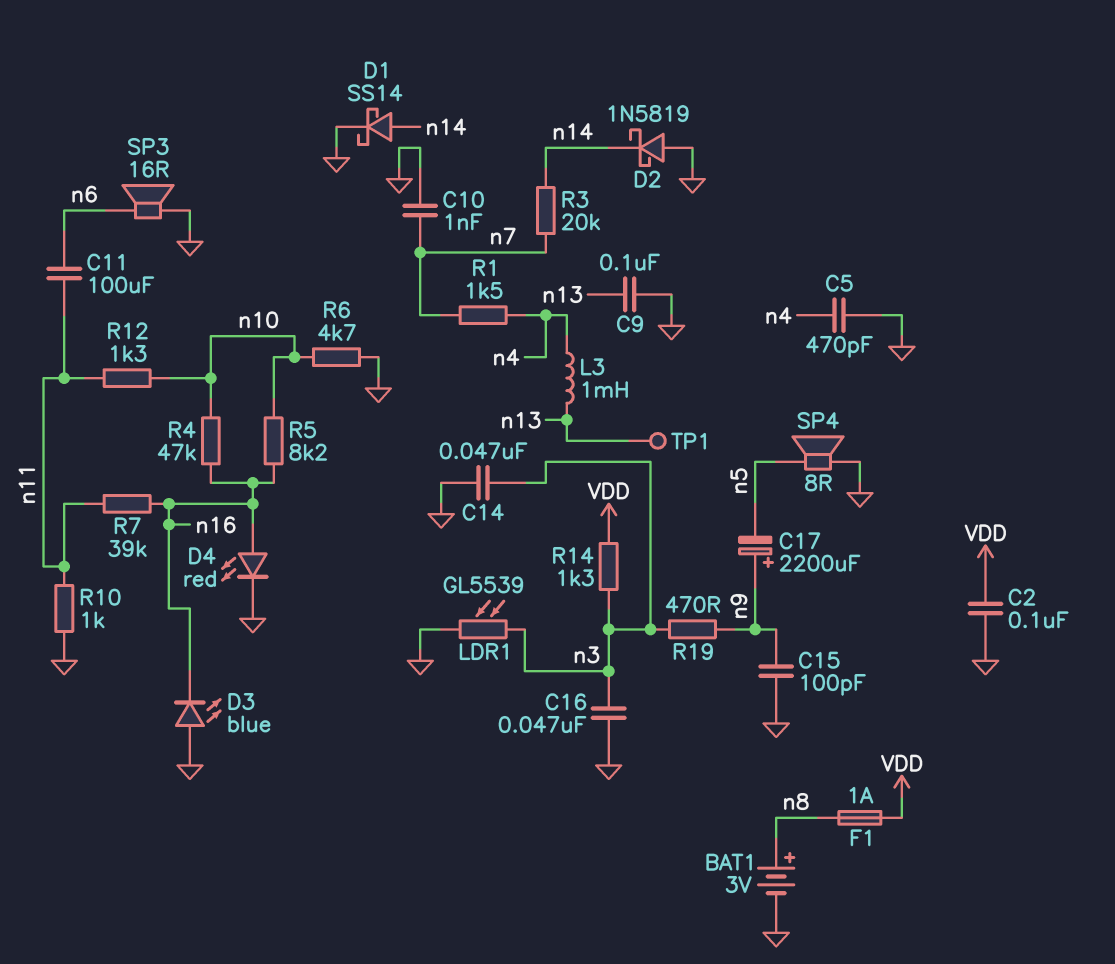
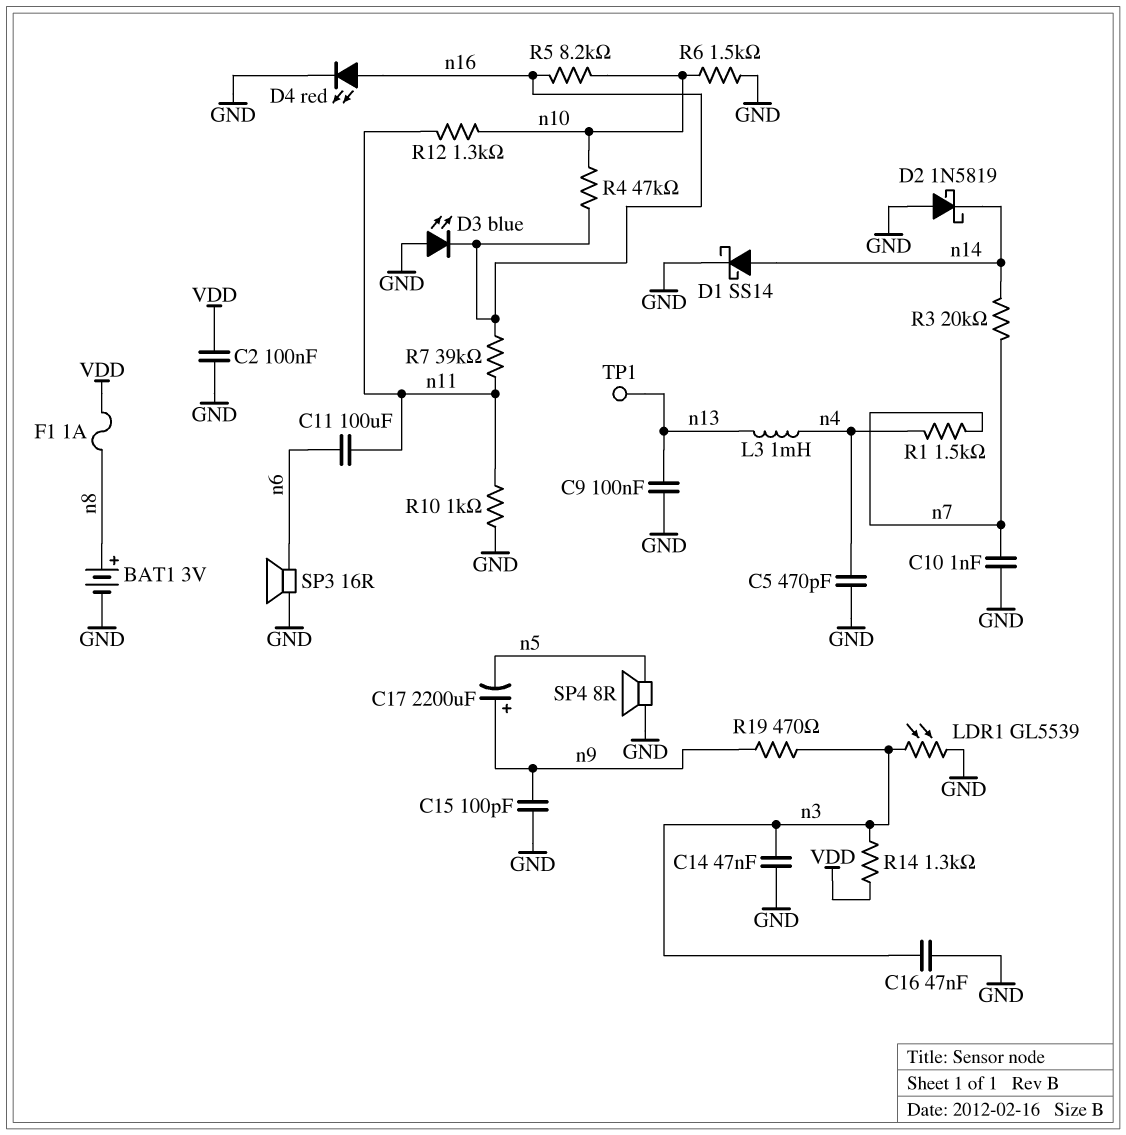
R6: 4.7k (GND, n10) -> 1.5k (GND, n10)

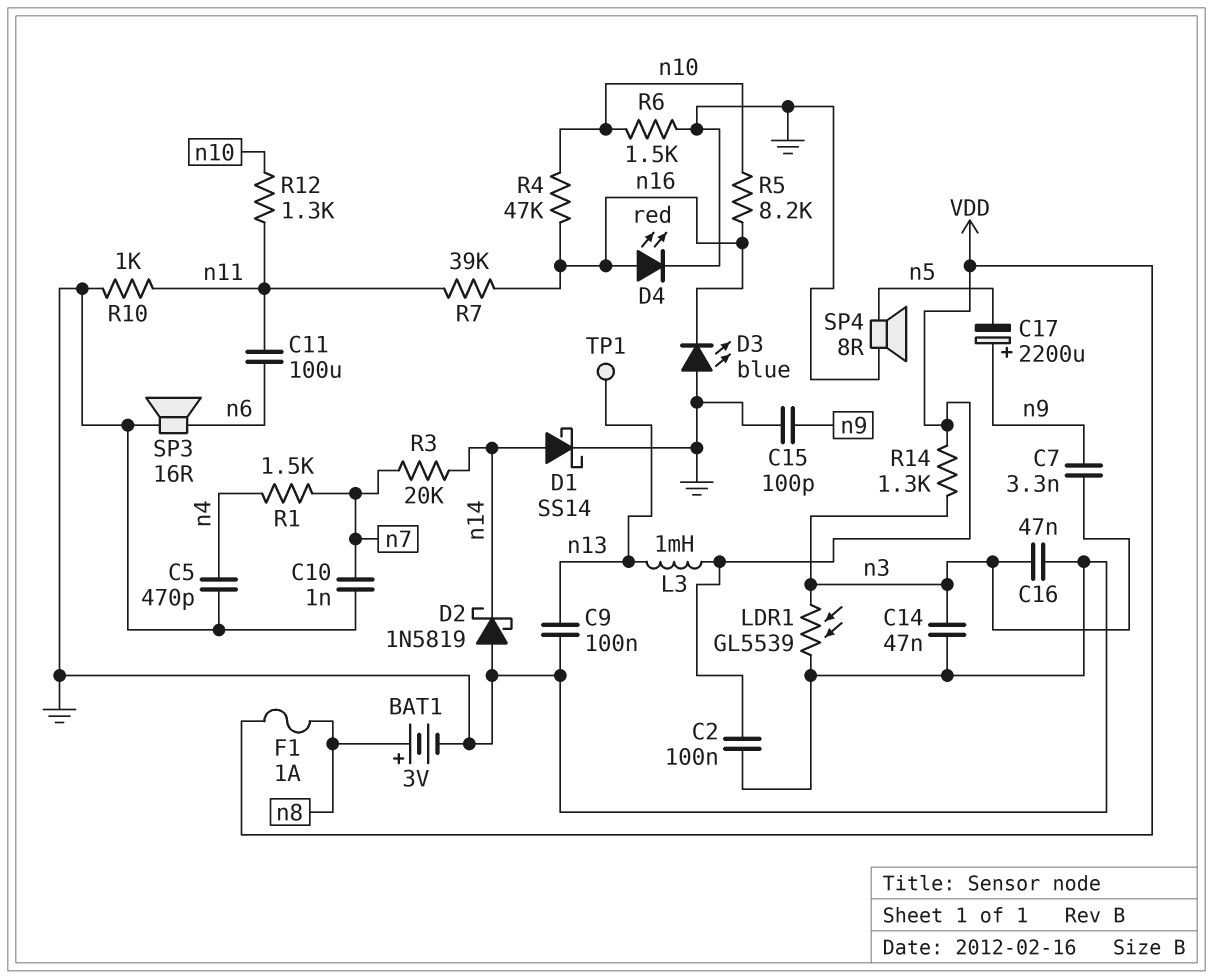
C7: none -> 3.3nF (n3, n9)
L3: 1mH (n4, n13) -> 1mH (VDD, n13)
R19: 470 (n3, n9) -> none

